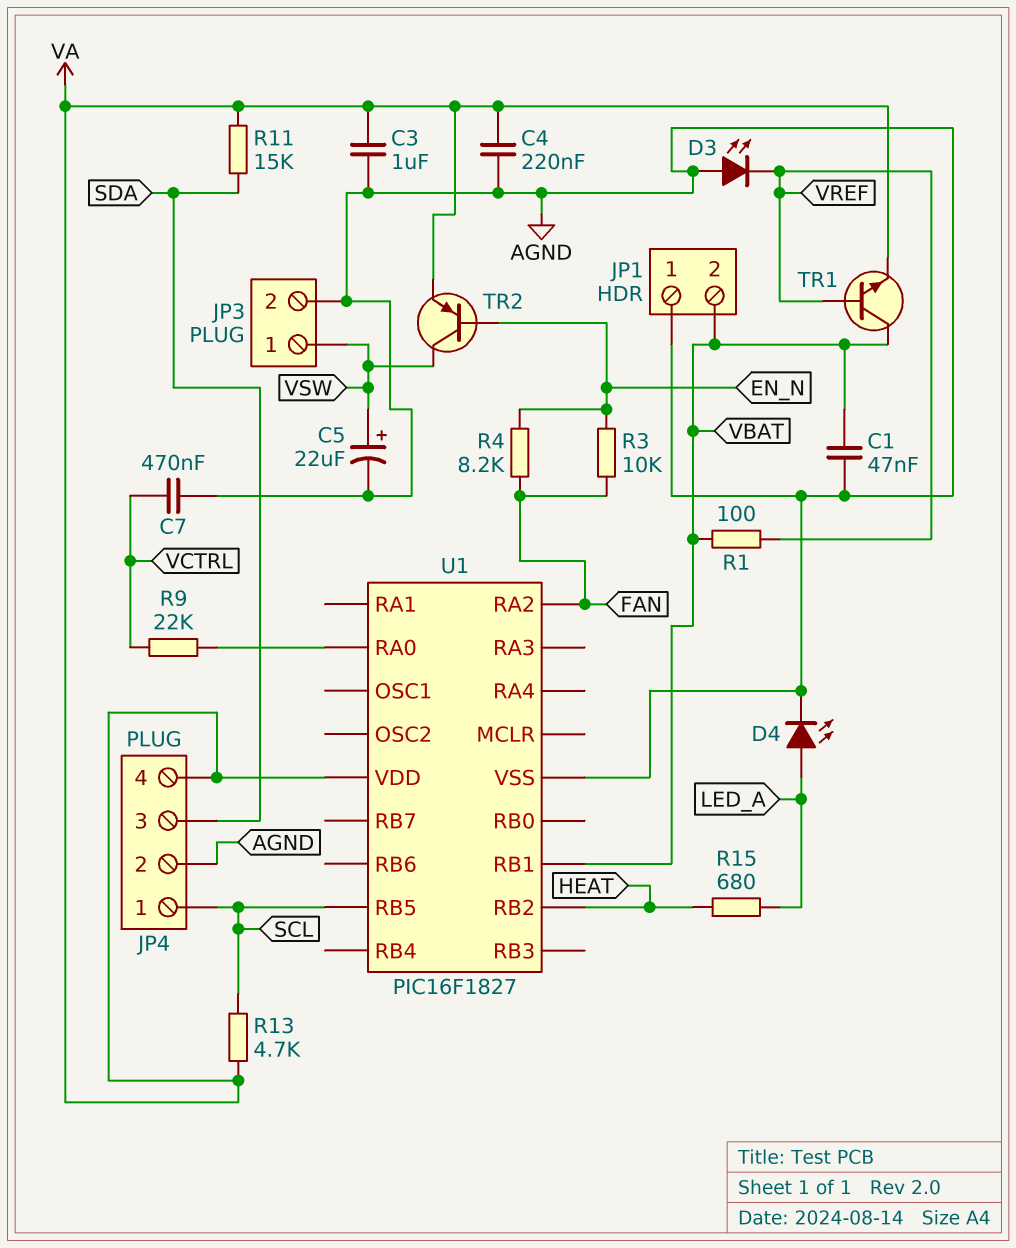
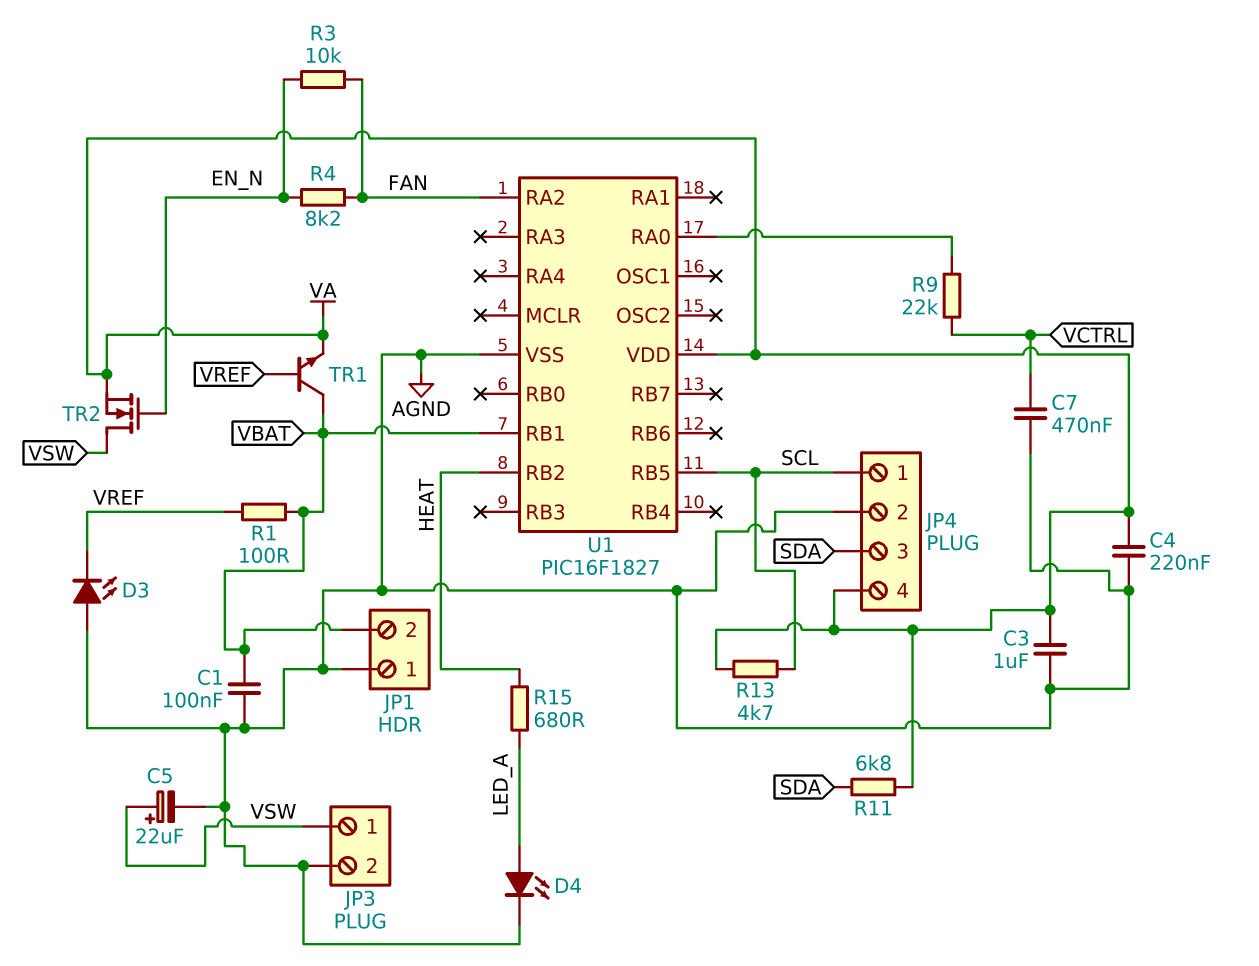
C1: 47nF (AGND, VBAT) -> 100nF (AGND, VBAT)
R11: 15k (SDA, VA) -> 6.8k (SDA, VA)
TR2: PNP (B EN_N, C VSW, E VA) -> NMOS (G EN_N, D VSW, S VA)

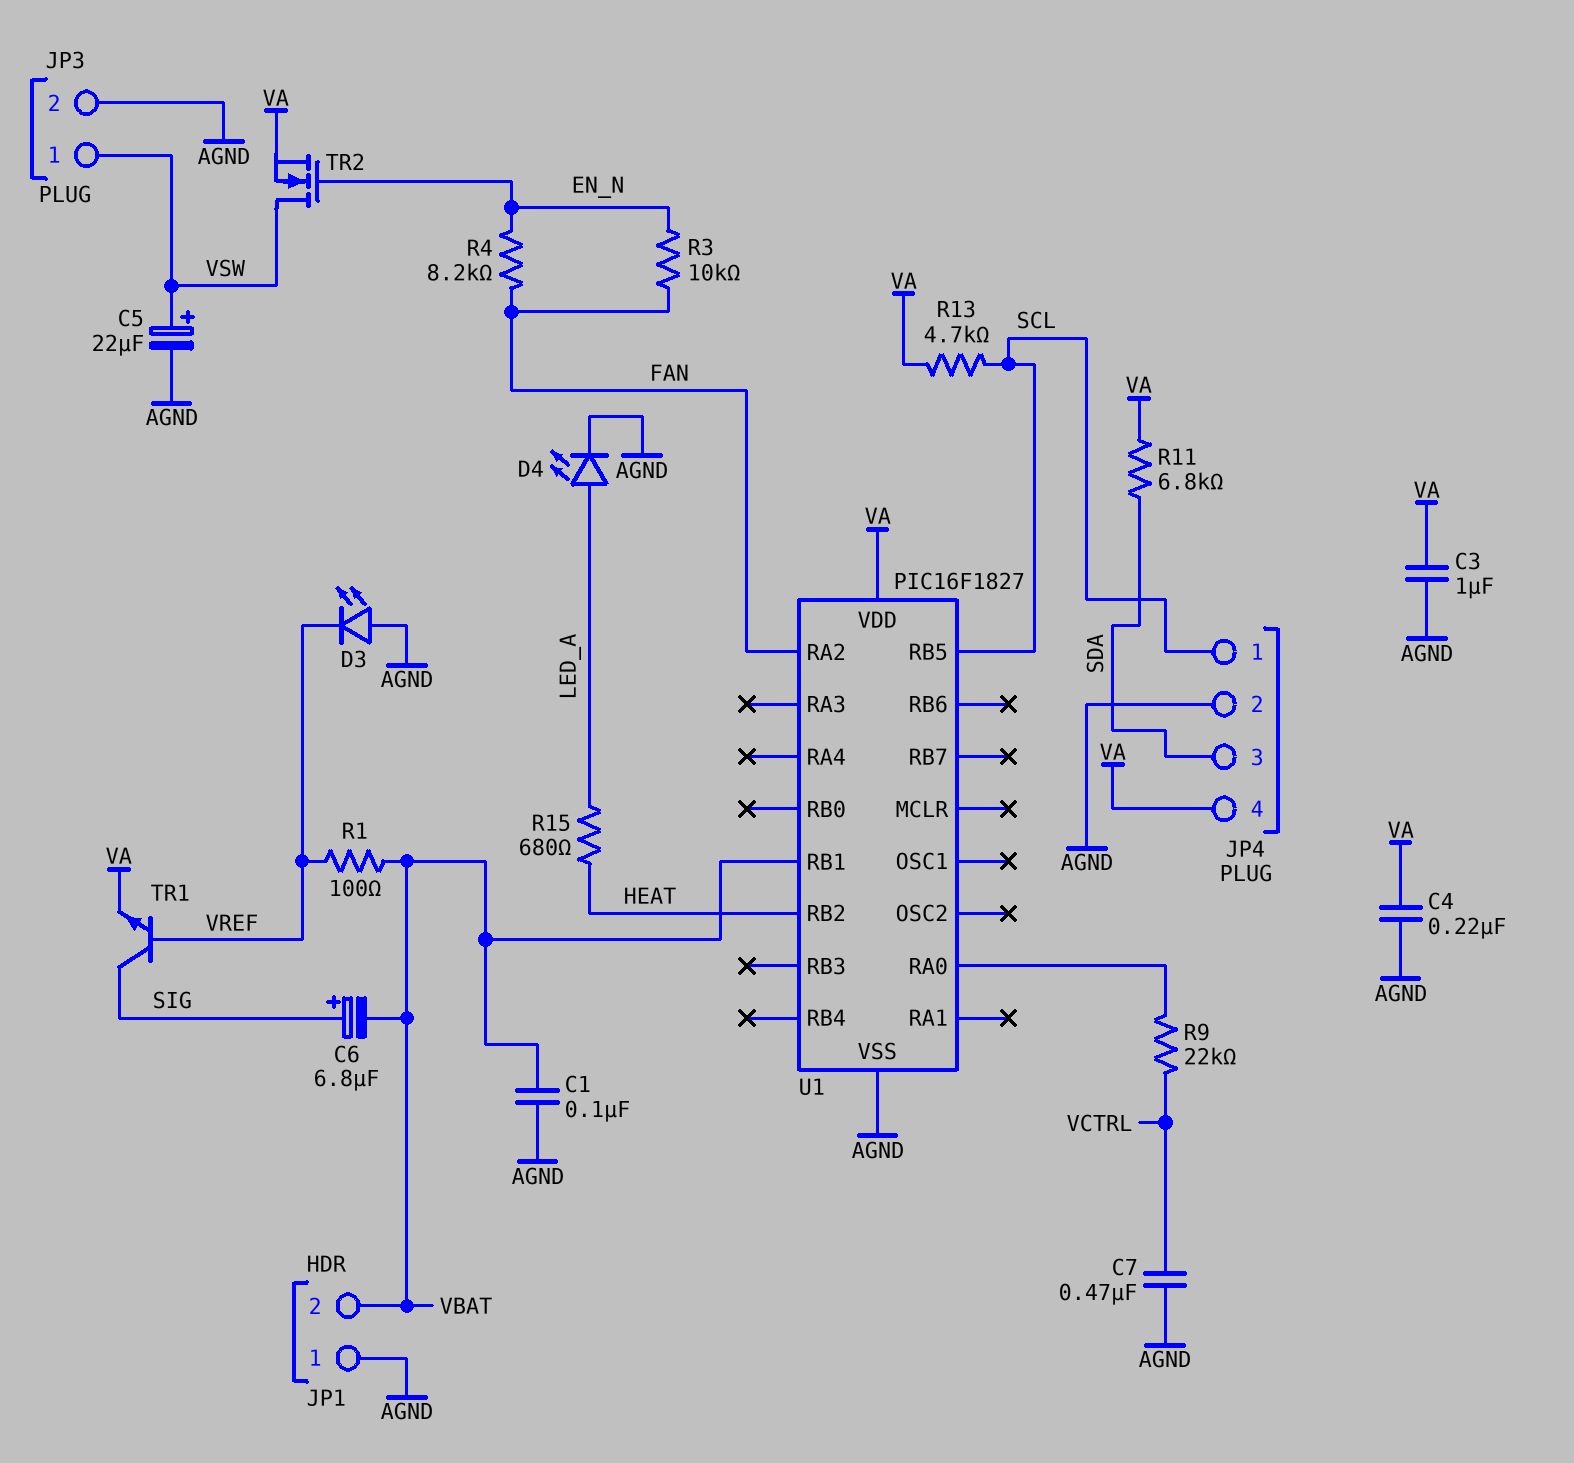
C6: none -> 6.8uF (plus SIG, minus VBAT)
TR1: NPN (B VREF, C VBAT, E VA) -> NPN (B VREF, C SIG, E VA)

